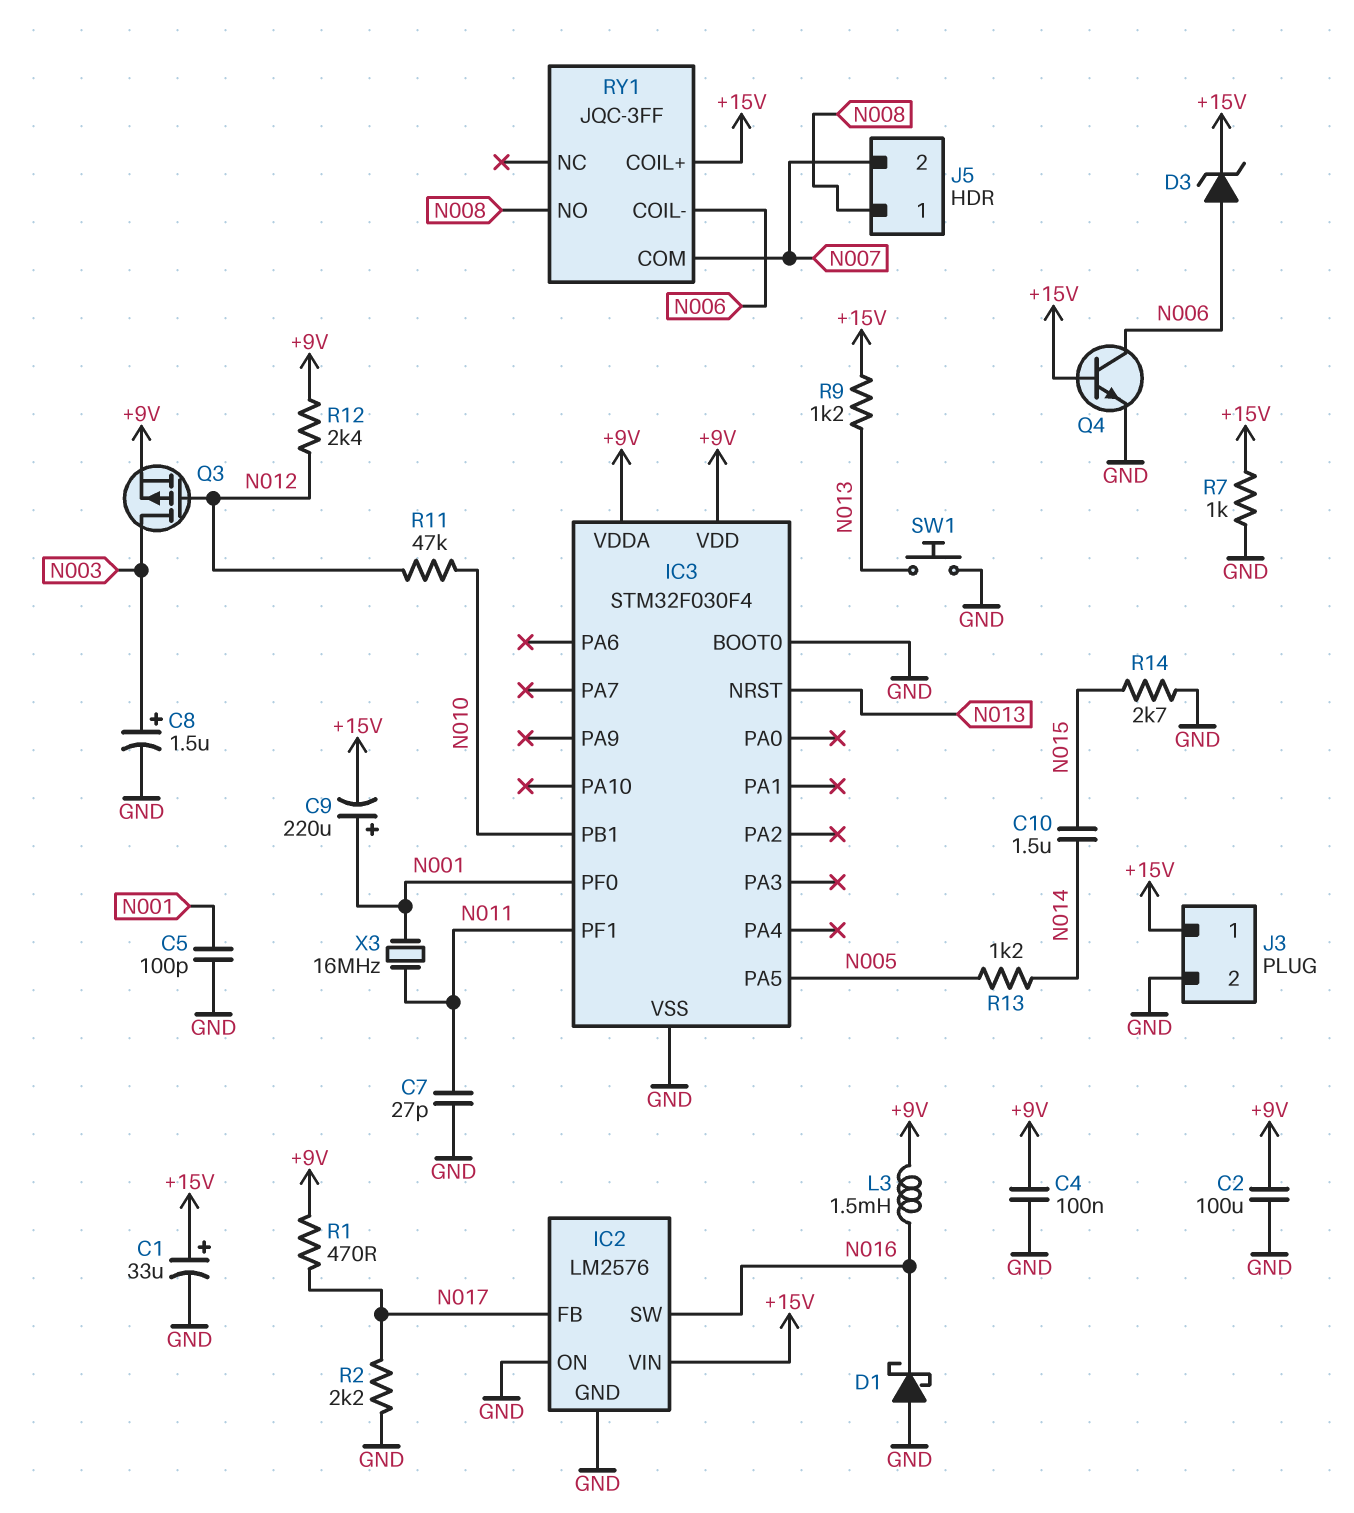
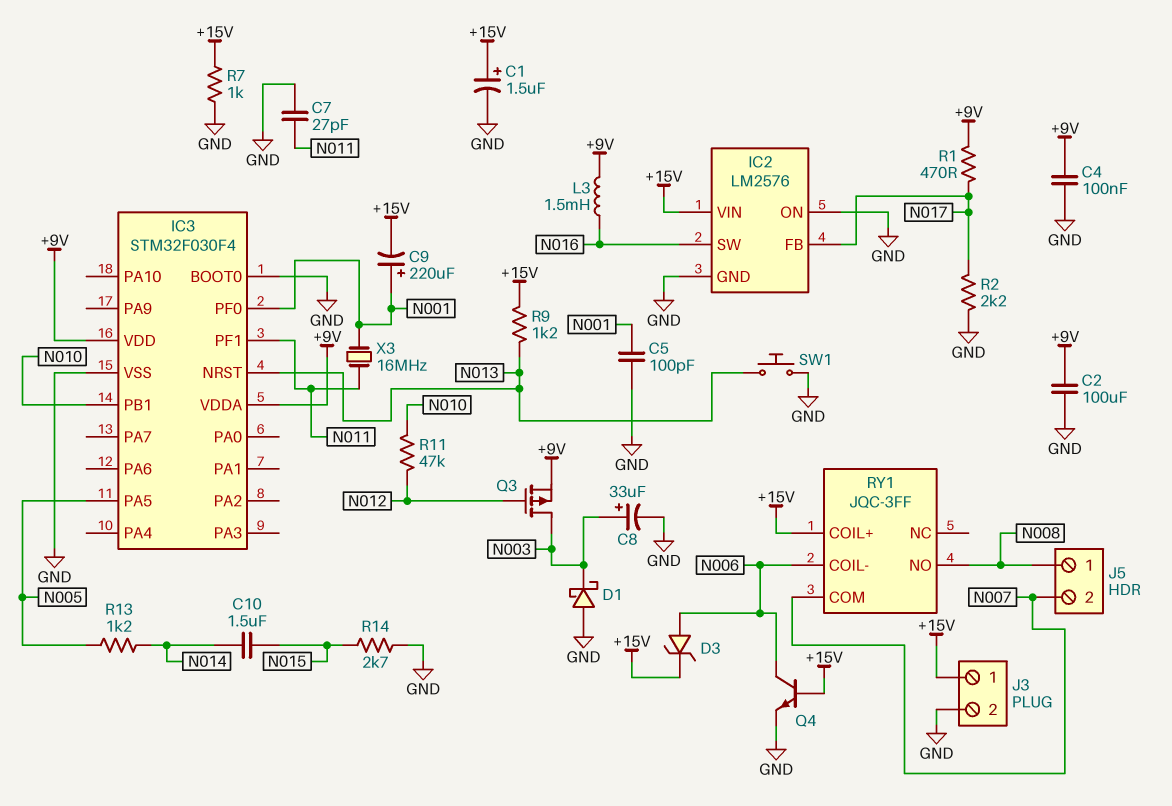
C1: 33uF (plus +15V, minus GND) -> 1.5uF (plus +15V, minus GND)
C8: 1.5uF (plus N003, minus GND) -> 33uF (plus N003, minus GND)
D1: schottky (A GND, K N016) -> schottky (A GND, K N003)
R12: 2.4k (+9V, N012) -> none

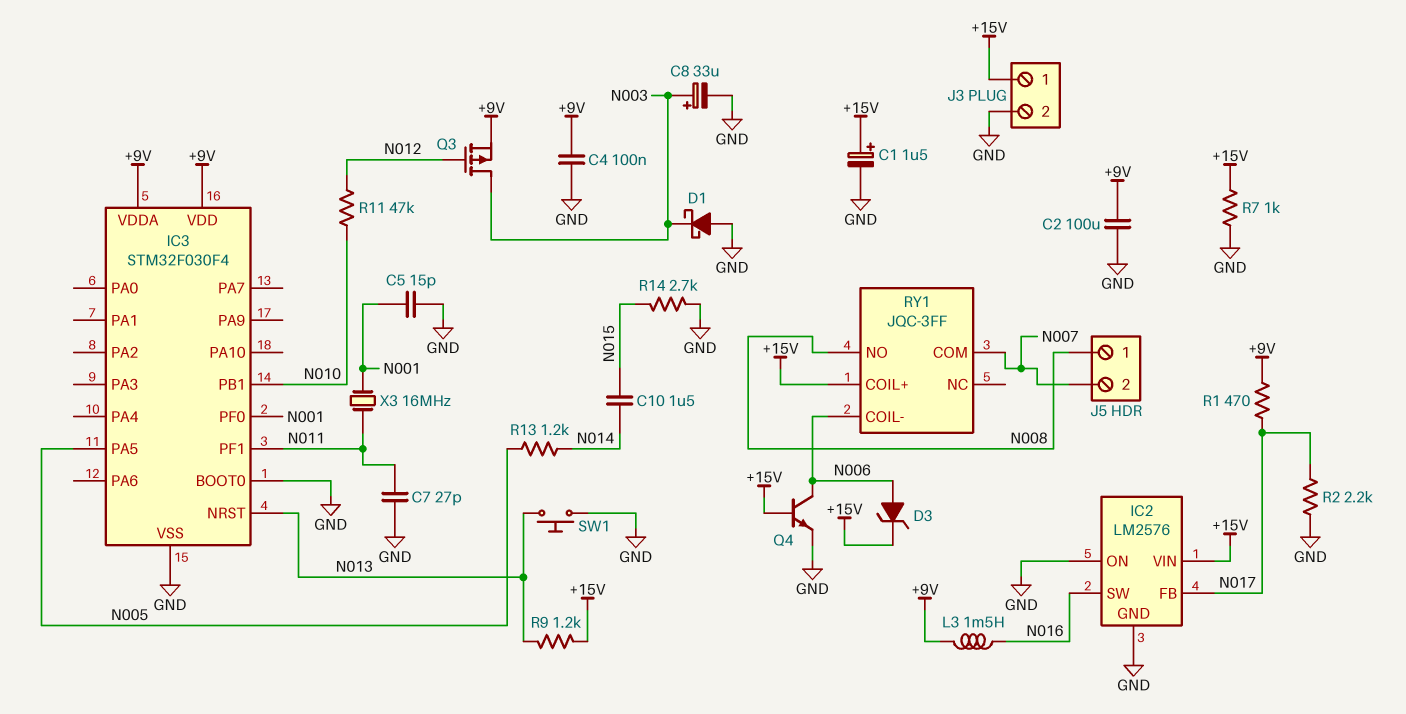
C5: 100pF (GND, N001) -> 15pF (GND, N001)
C9: 220uF (plus N001, minus +15V) -> none

